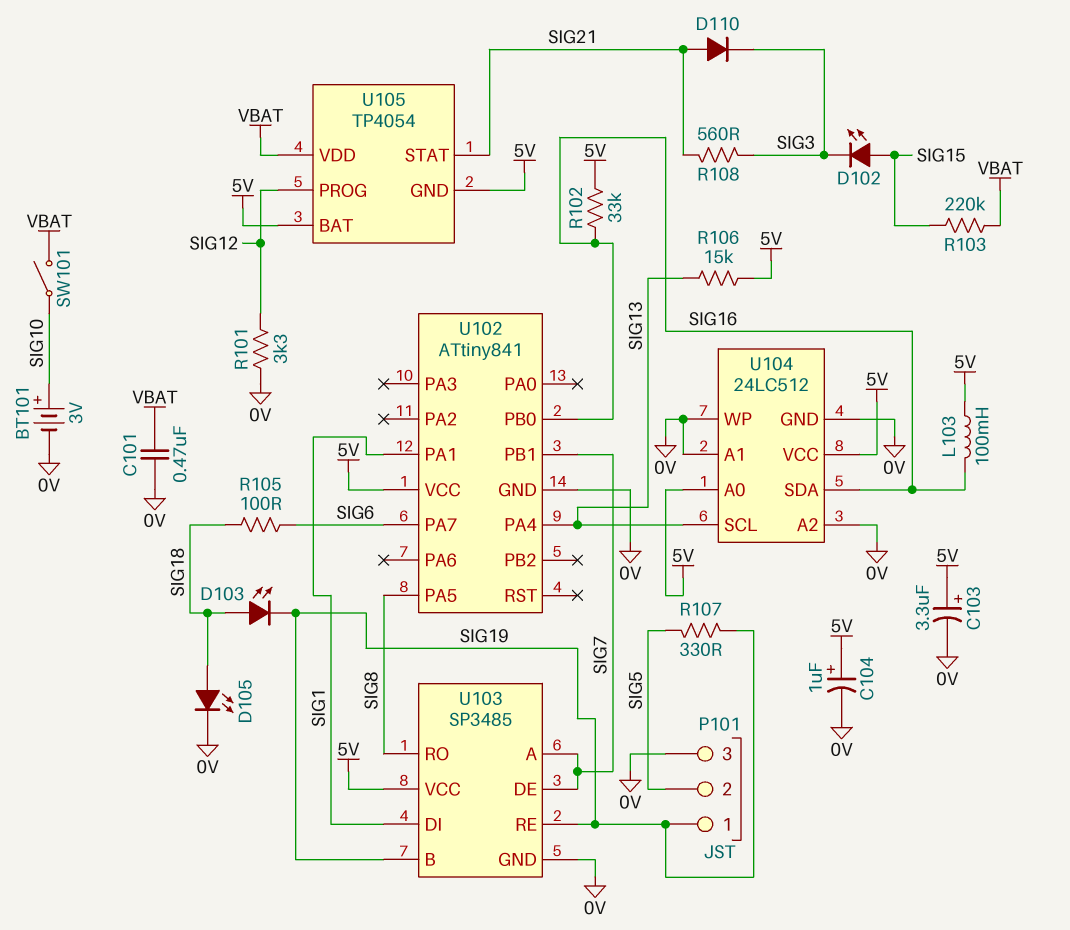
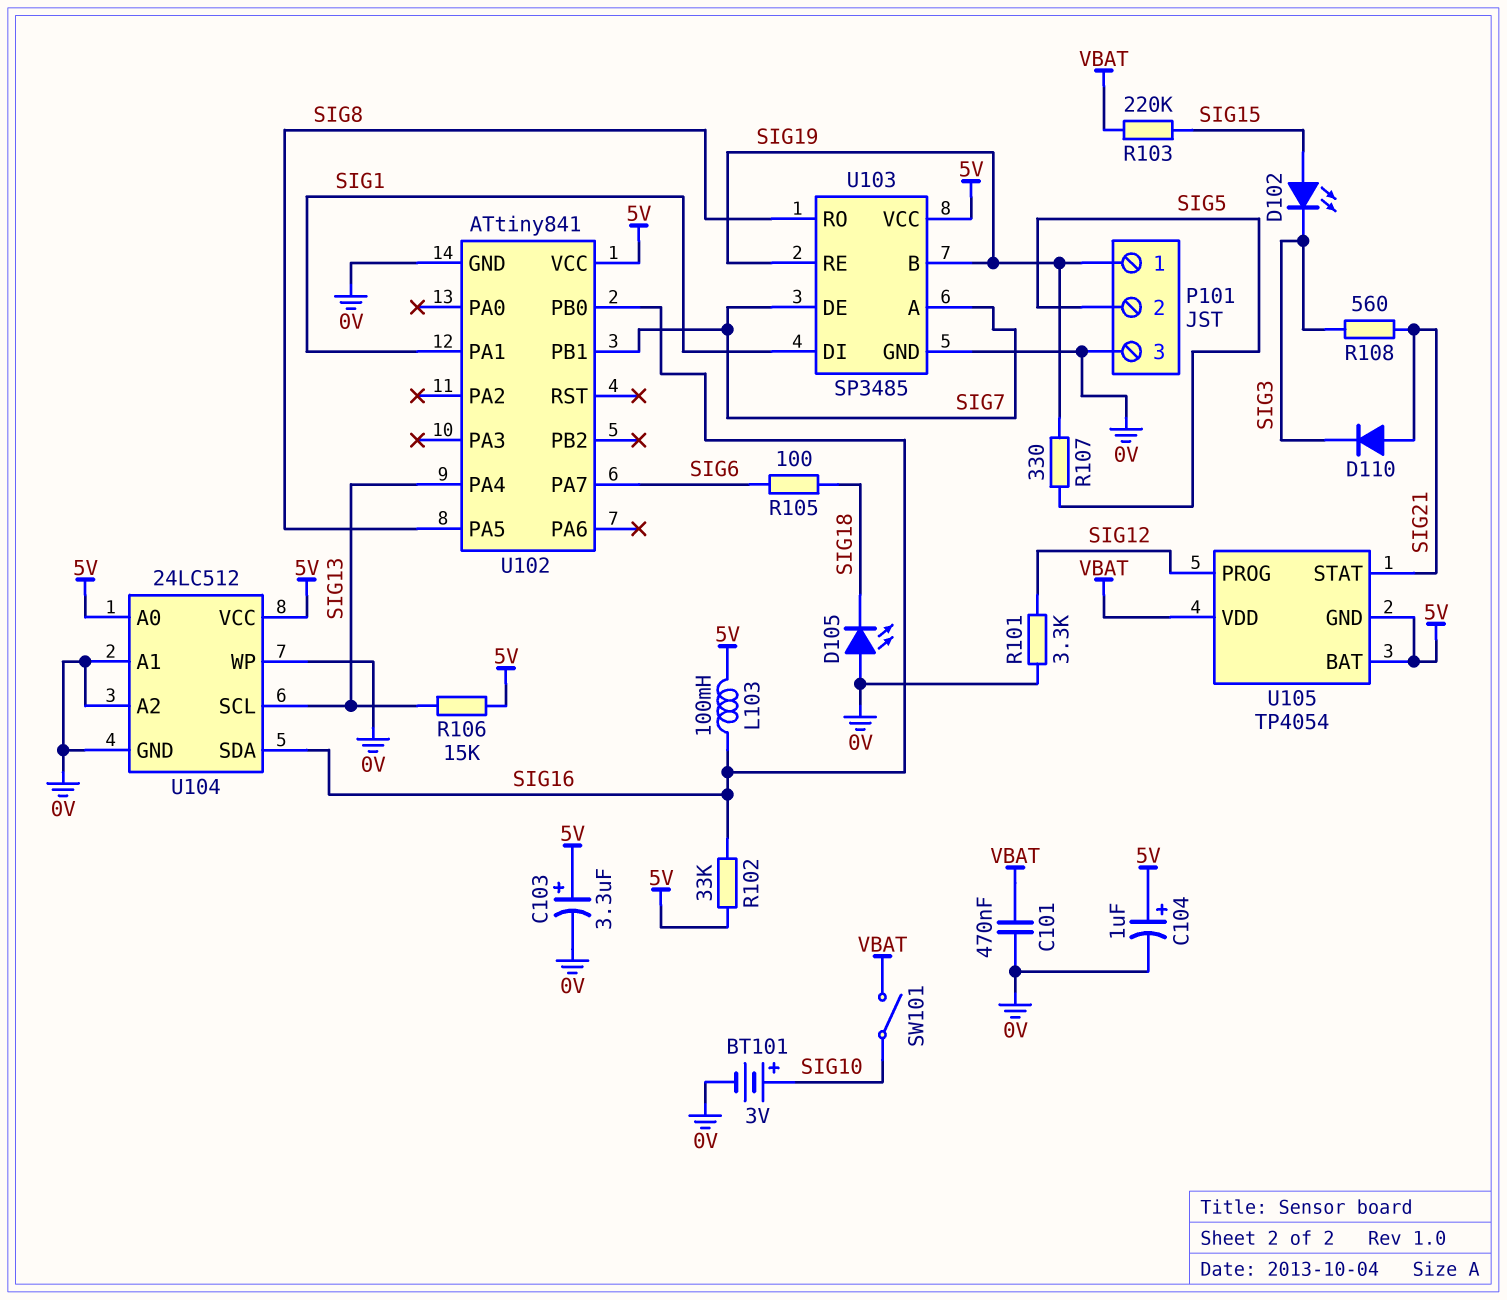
D103: LED (A SIG18, K SIG19) -> none
D105: LED (A SIG18, K 0V) -> LED (A 0V, K SIG18)

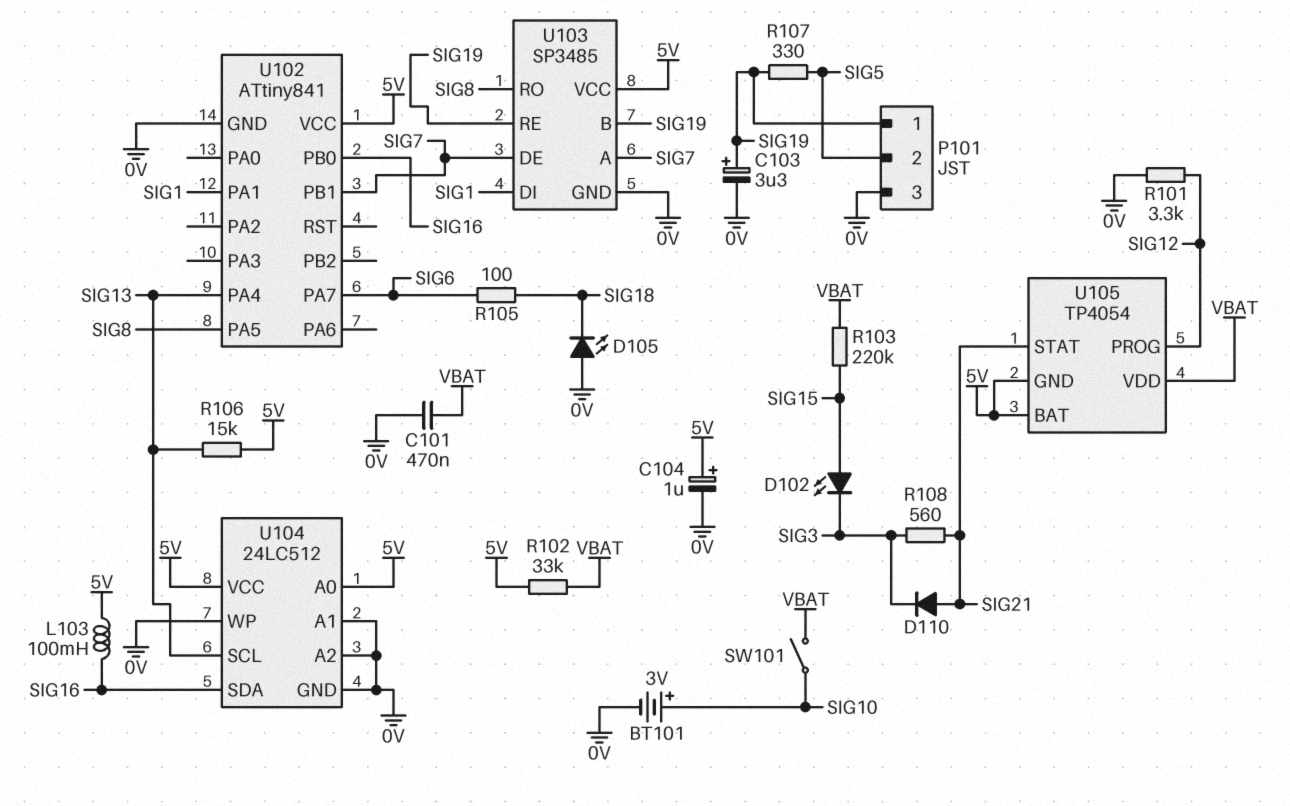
C103: 3.3uF (plus 5V, minus 0V) -> 3.3uF (plus SIG19, minus 0V)
R102: 33k (5V, SIG16) -> 33k (5V, VBAT)

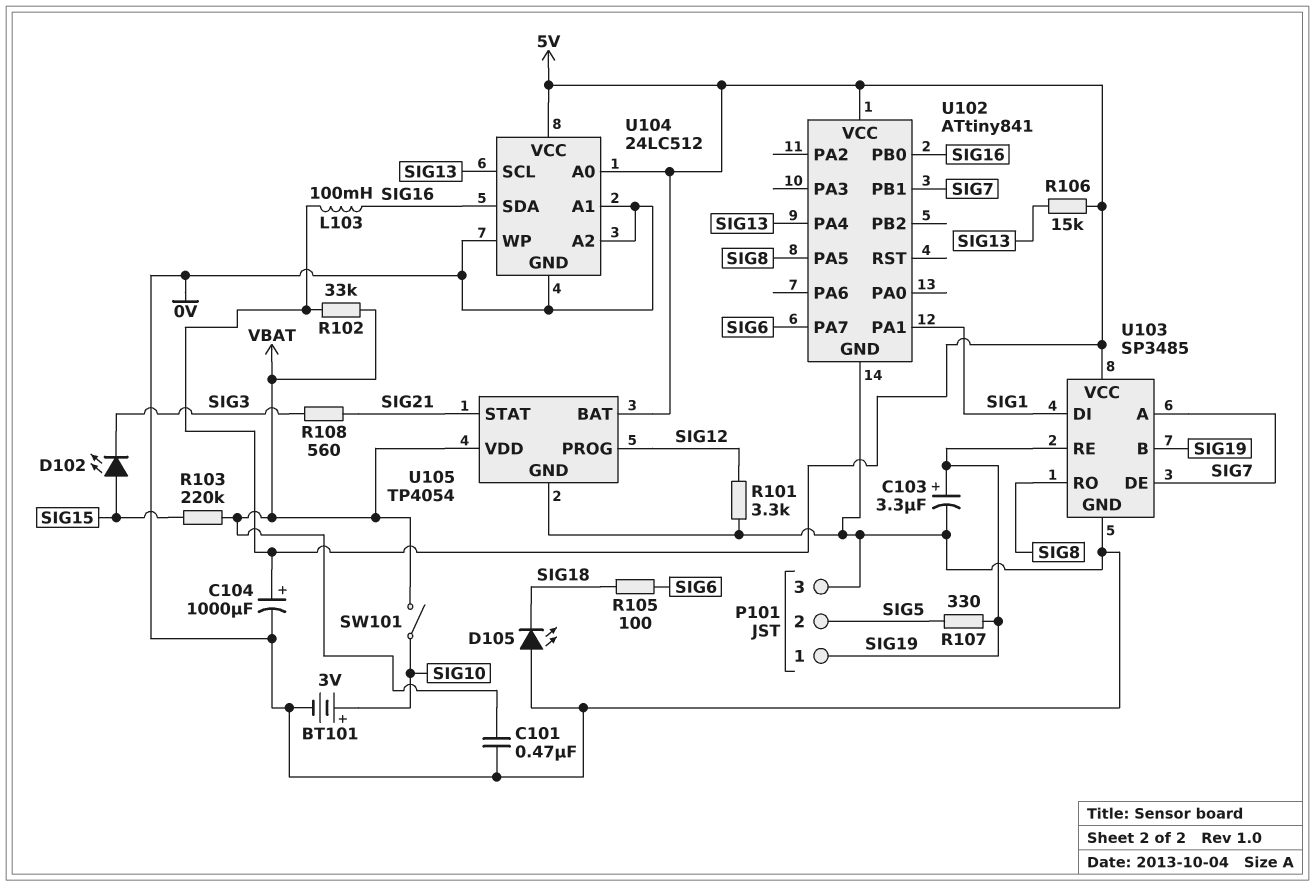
C104: 1uF (plus 5V, minus 0V) -> 1000uF (plus 5V, minus 0V)
D110: diode (A SIG21, K SIG3) -> none
U105 pin GND: 5V -> 0V

